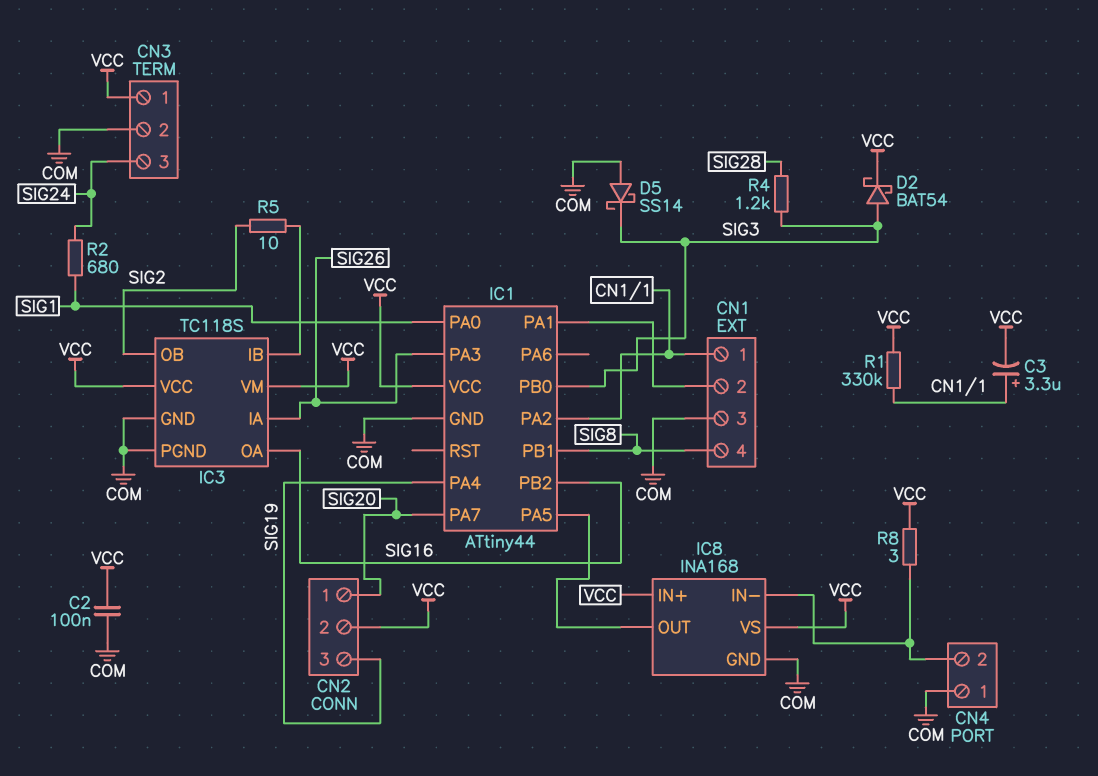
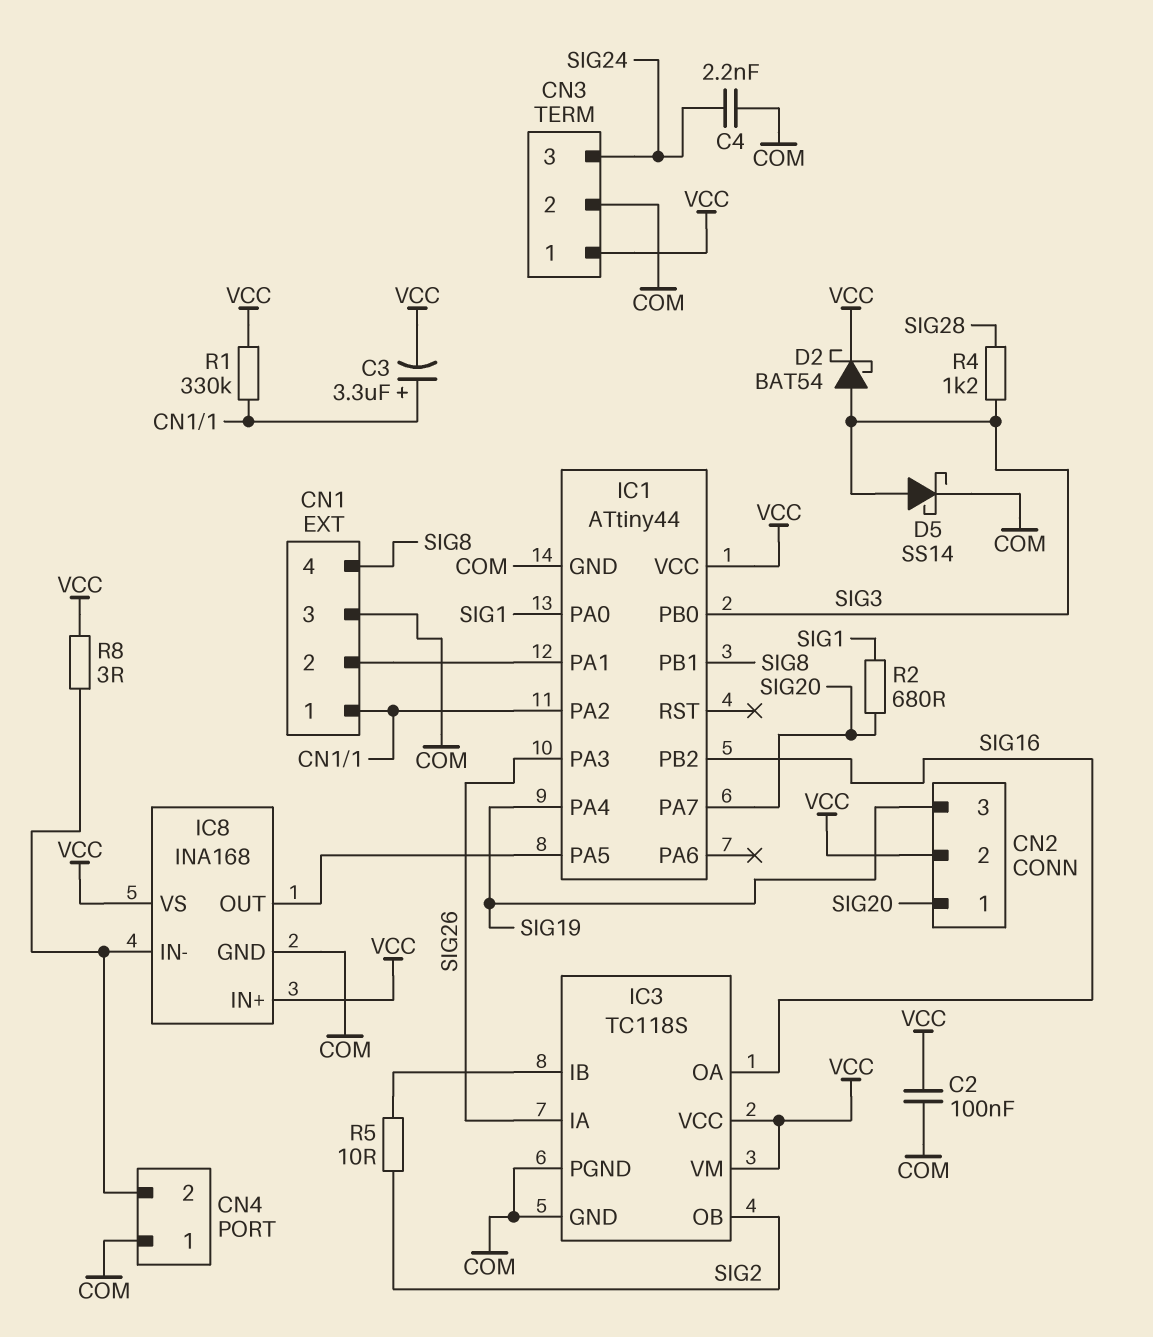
C4: none -> 2.2nF (COM, SIG24)
D5: schottky SS14 (A COM, K SIG3) -> schottky SS14 (A SIG3, K COM)
R2: 680 (SIG1, SIG24) -> 680 (SIG1, SIG20)

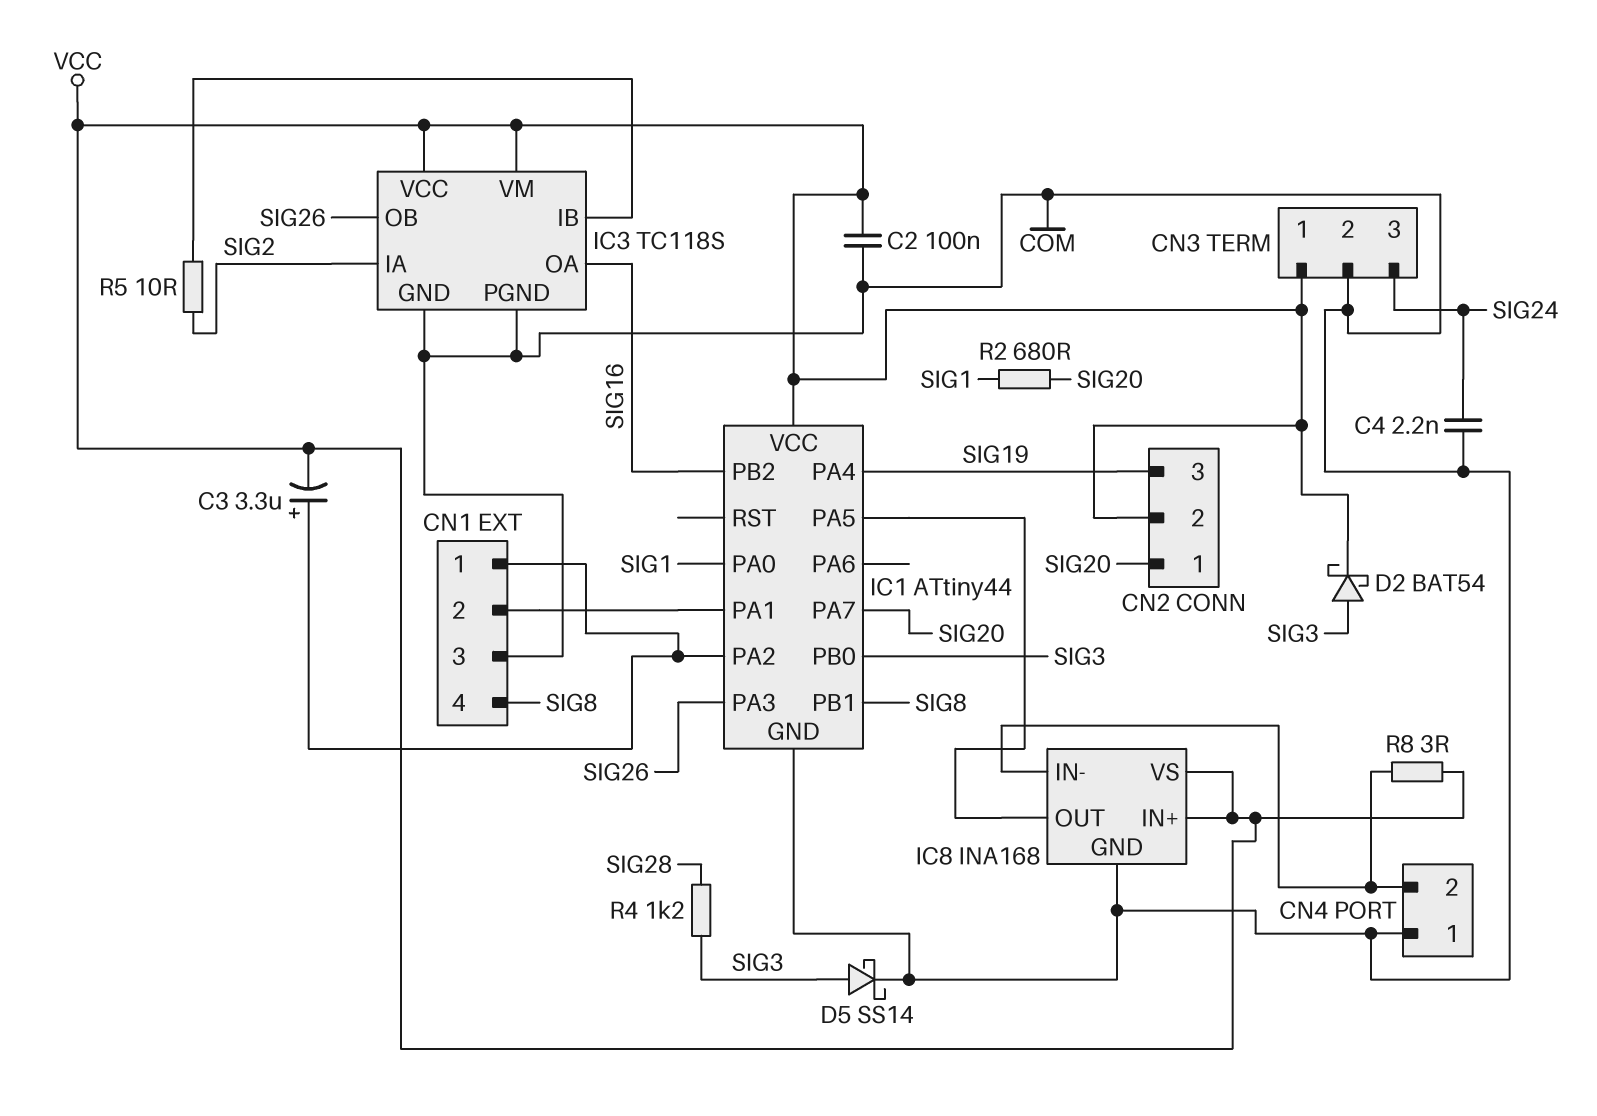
IC3 pin IA: SIG26 -> SIG2
IC3 pin OB: SIG2 -> SIG26
R1: 330k (CN1/1, VCC) -> none

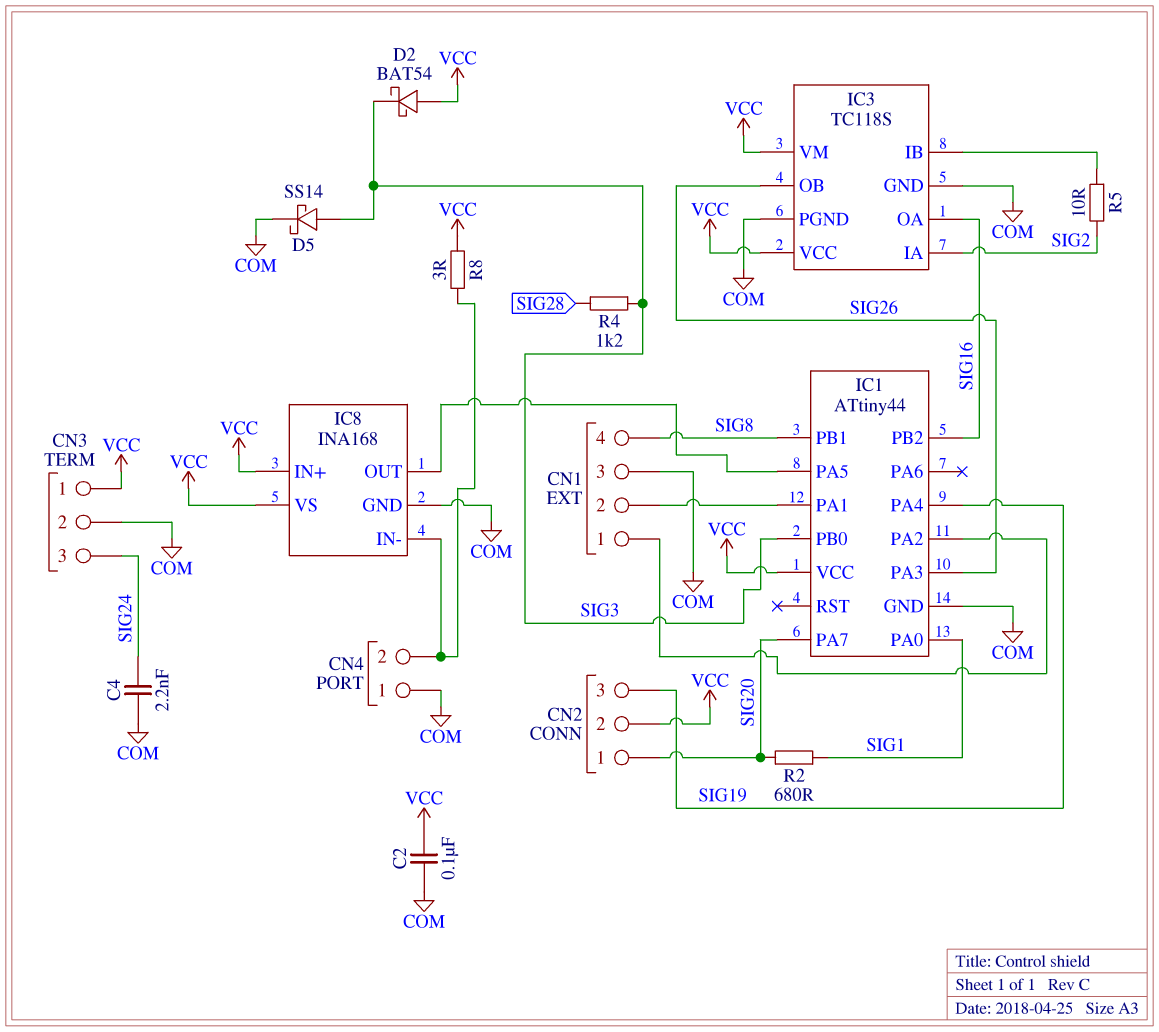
C3: 3.3uF (plus CN1/1, minus VCC) -> none
D2: schottky BAT54 (A SIG3, K VCC) -> schottky BAT54 (A VCC, K SIG3)

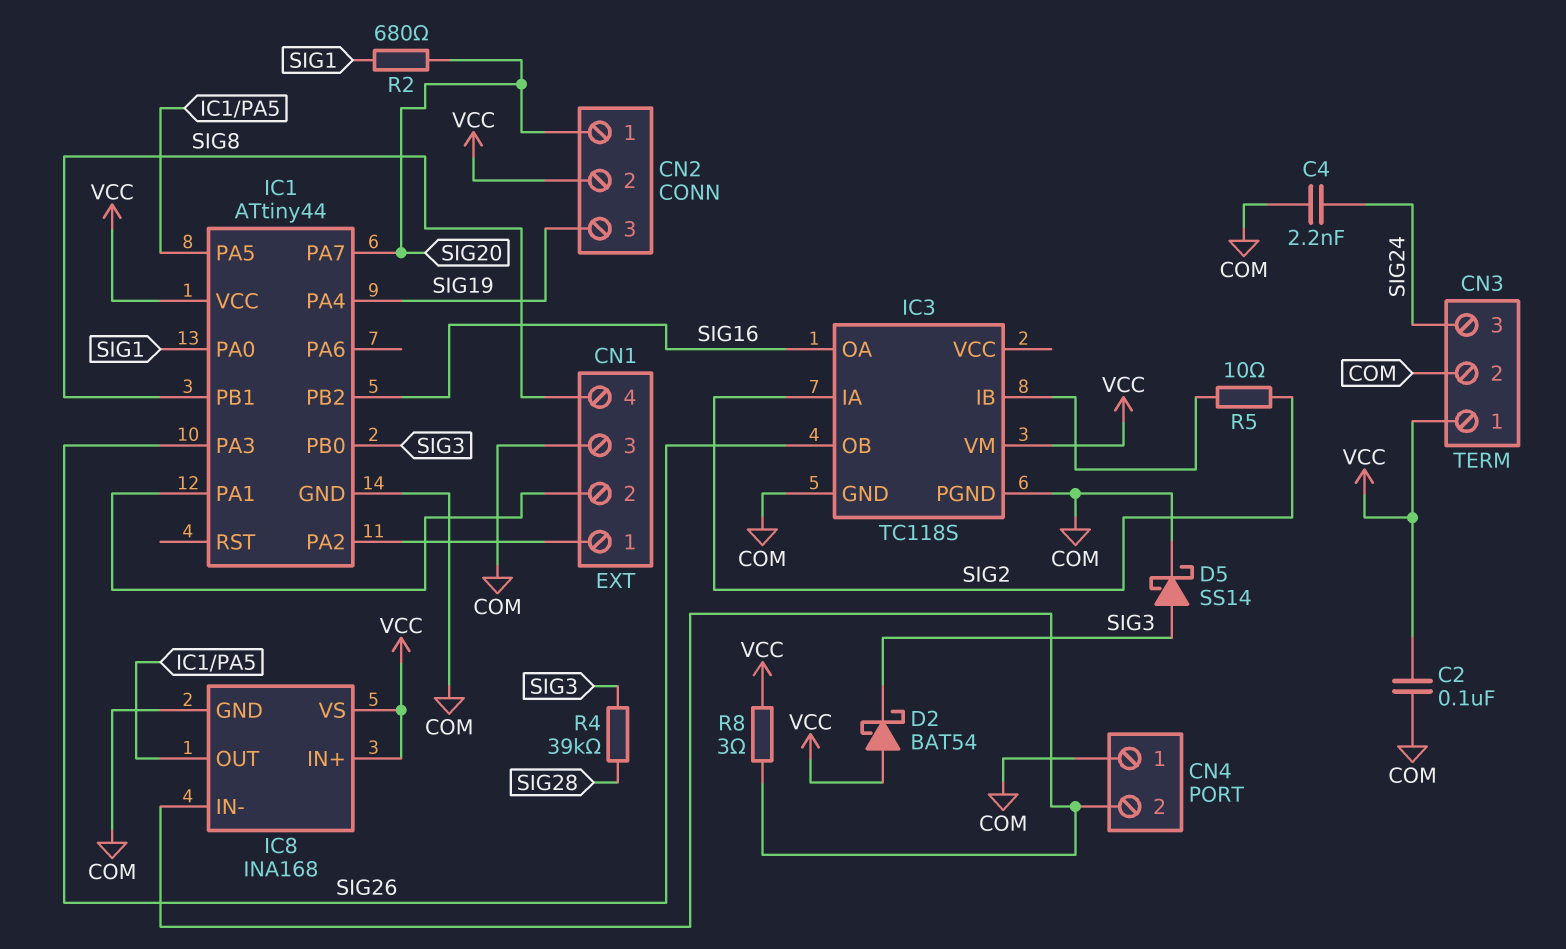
IC3 pin VCC: VCC -> none
R4: 1.2k (SIG3, SIG28) -> 39k (SIG3, SIG28)

